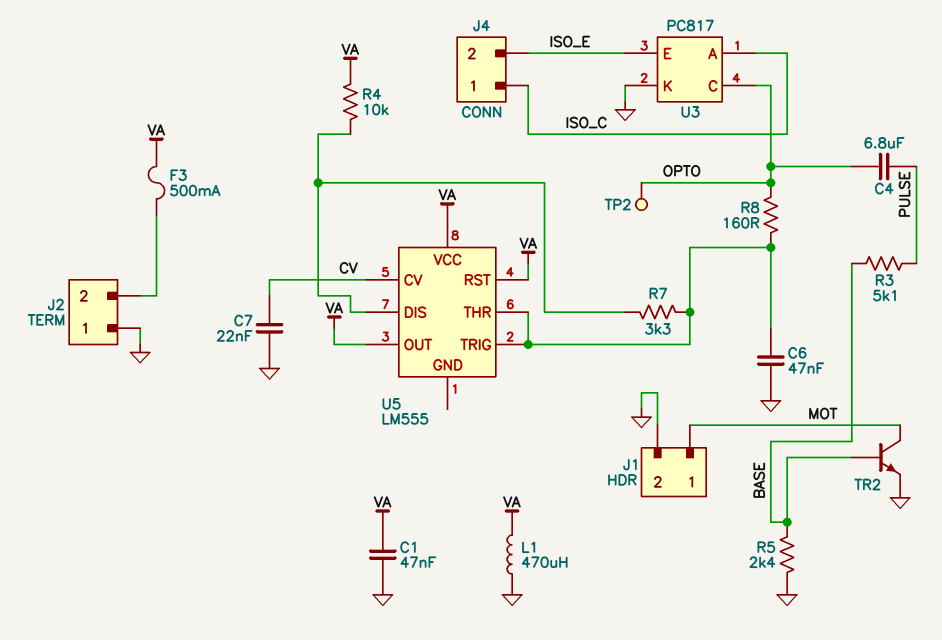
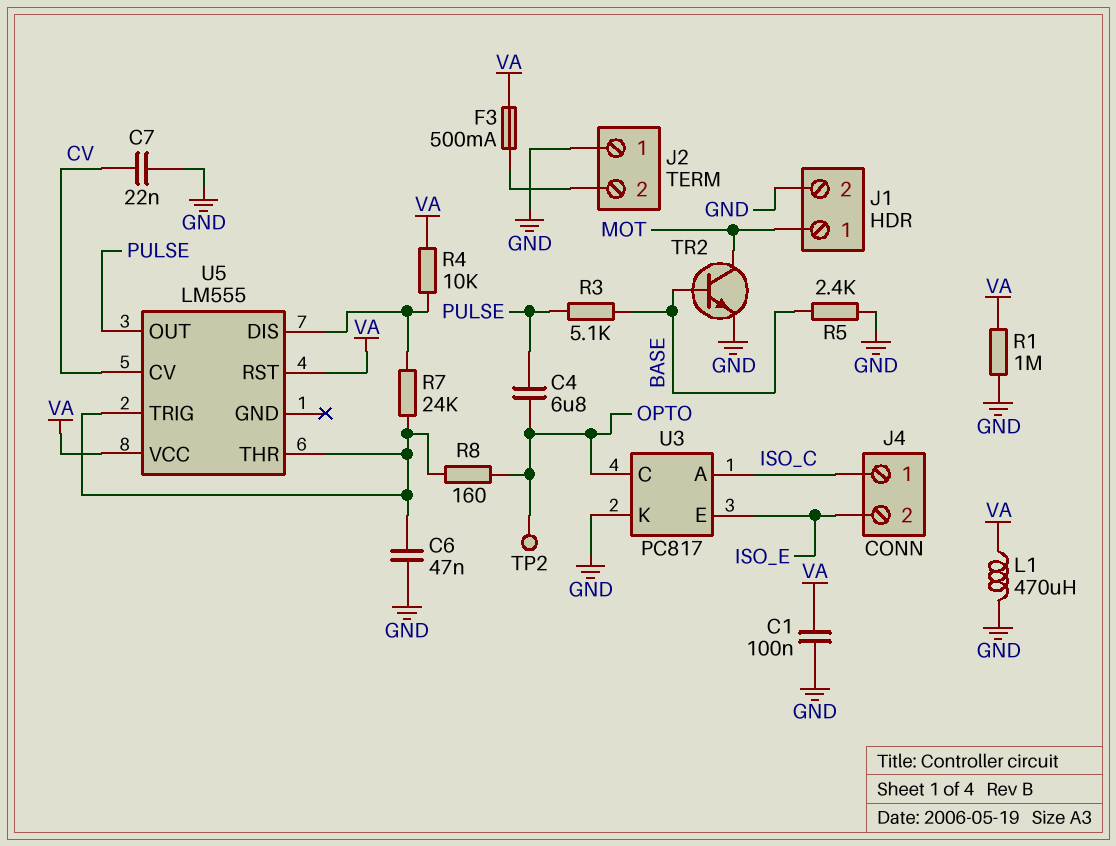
C1: 47nF (GND, VA) -> 100nF (GND, VA)
R1: none -> 1M (GND, VA)
R7: 3.3k (U5/DIS, U5/THR) -> 24k (U5/DIS, U5/THR)
U5 pin OUT: VA -> PULSE

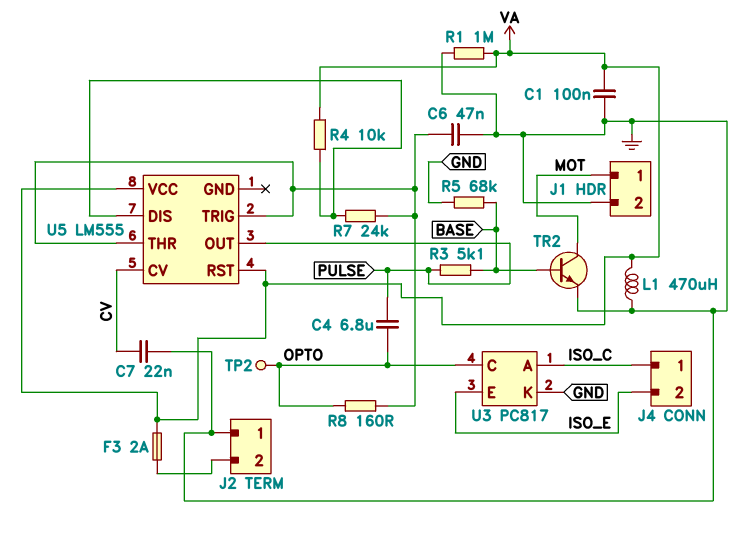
F3: 500mA (J2/2, VA) -> 2A (J2/2, VA)
R5: 2.4k (BASE, GND) -> 68k (BASE, GND)

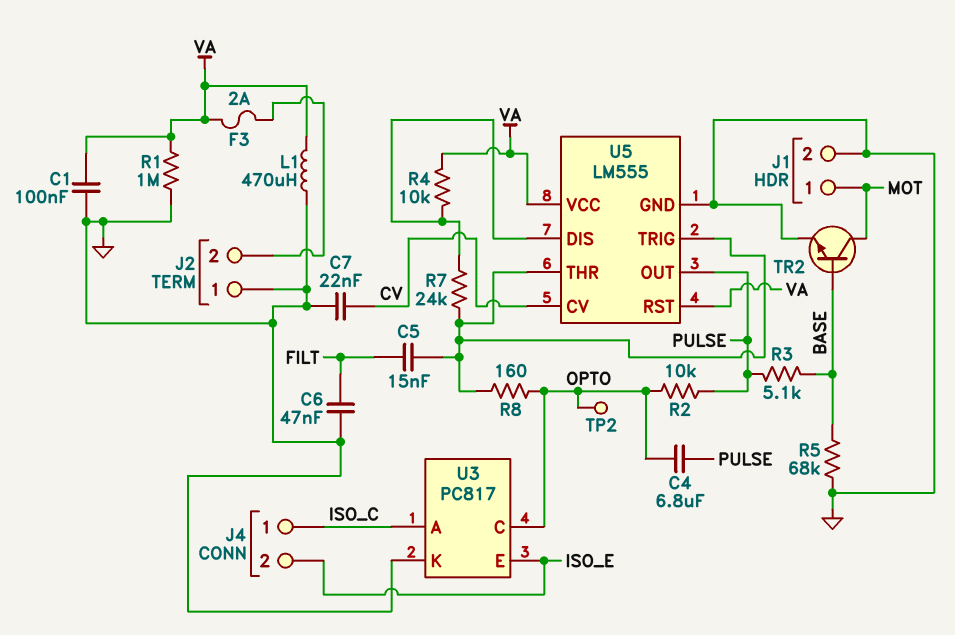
C5: none -> 15nF (FILT, U5/THR)
C6: 47nF (GND, U5/THR) -> 47nF (FILT, GND)
R2: none -> 10k (OPTO, PULSE)
U5 pin GND: none -> GND

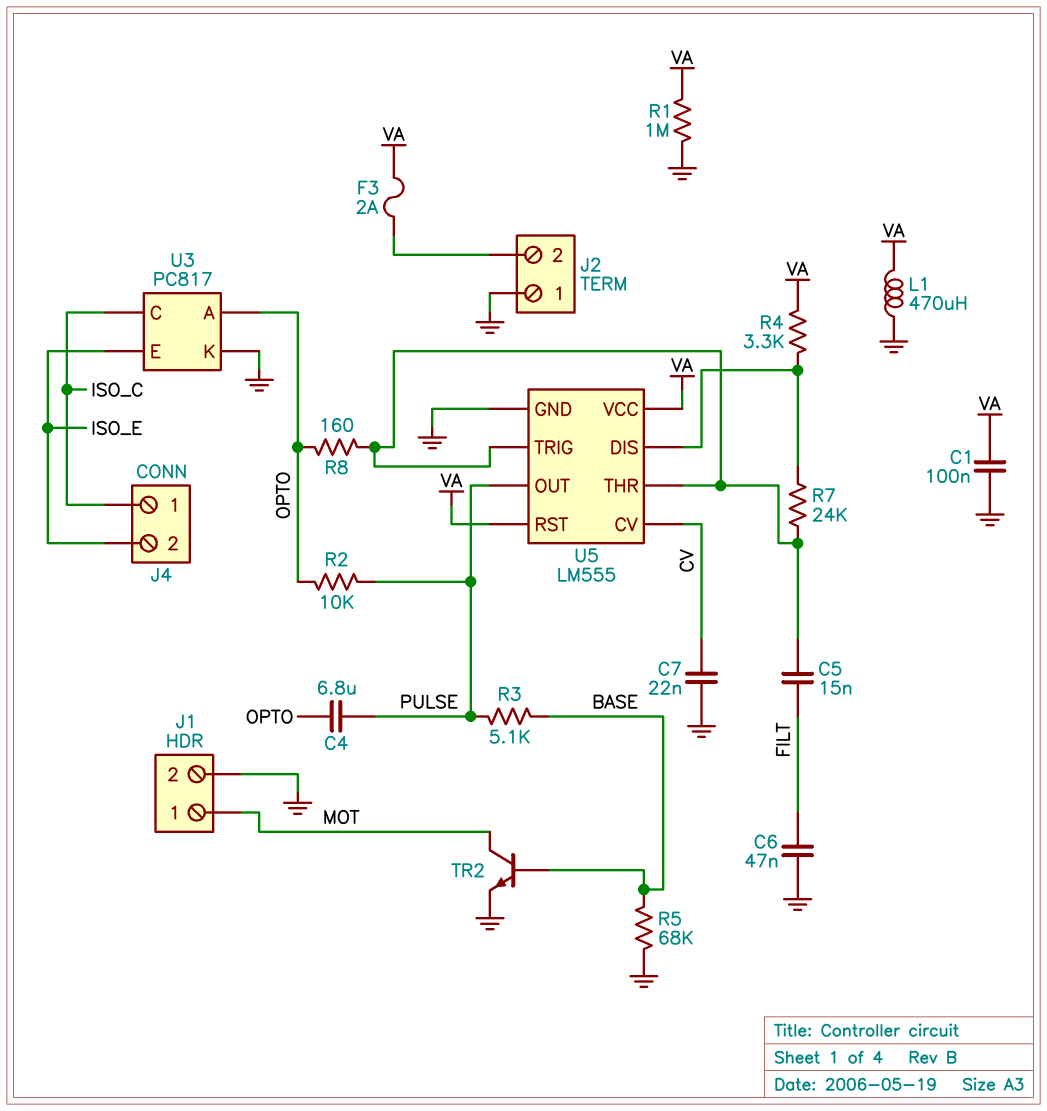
R4: 10k (U5/DIS, VA) -> 3.3k (U5/DIS, VA)
TP2: test point (OPTO) -> none
U3 pin A: ISO_C -> OPTO
U3 pin C: OPTO -> ISO_C

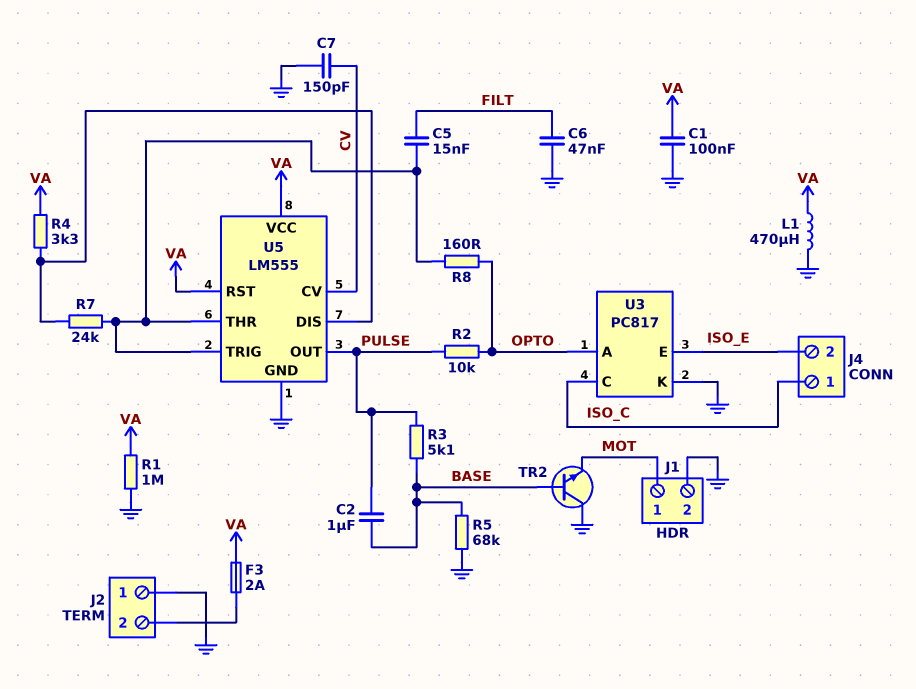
C2: none -> 1uF (BASE, PULSE)
C4: 6.8uF (OPTO, PULSE) -> none
C7: 22nF (CV, GND) -> 150pF (CV, GND)
TR2: NPN (B BASE, C MOT, E GND) -> NPN (B BASE, C GND, E MOT)

